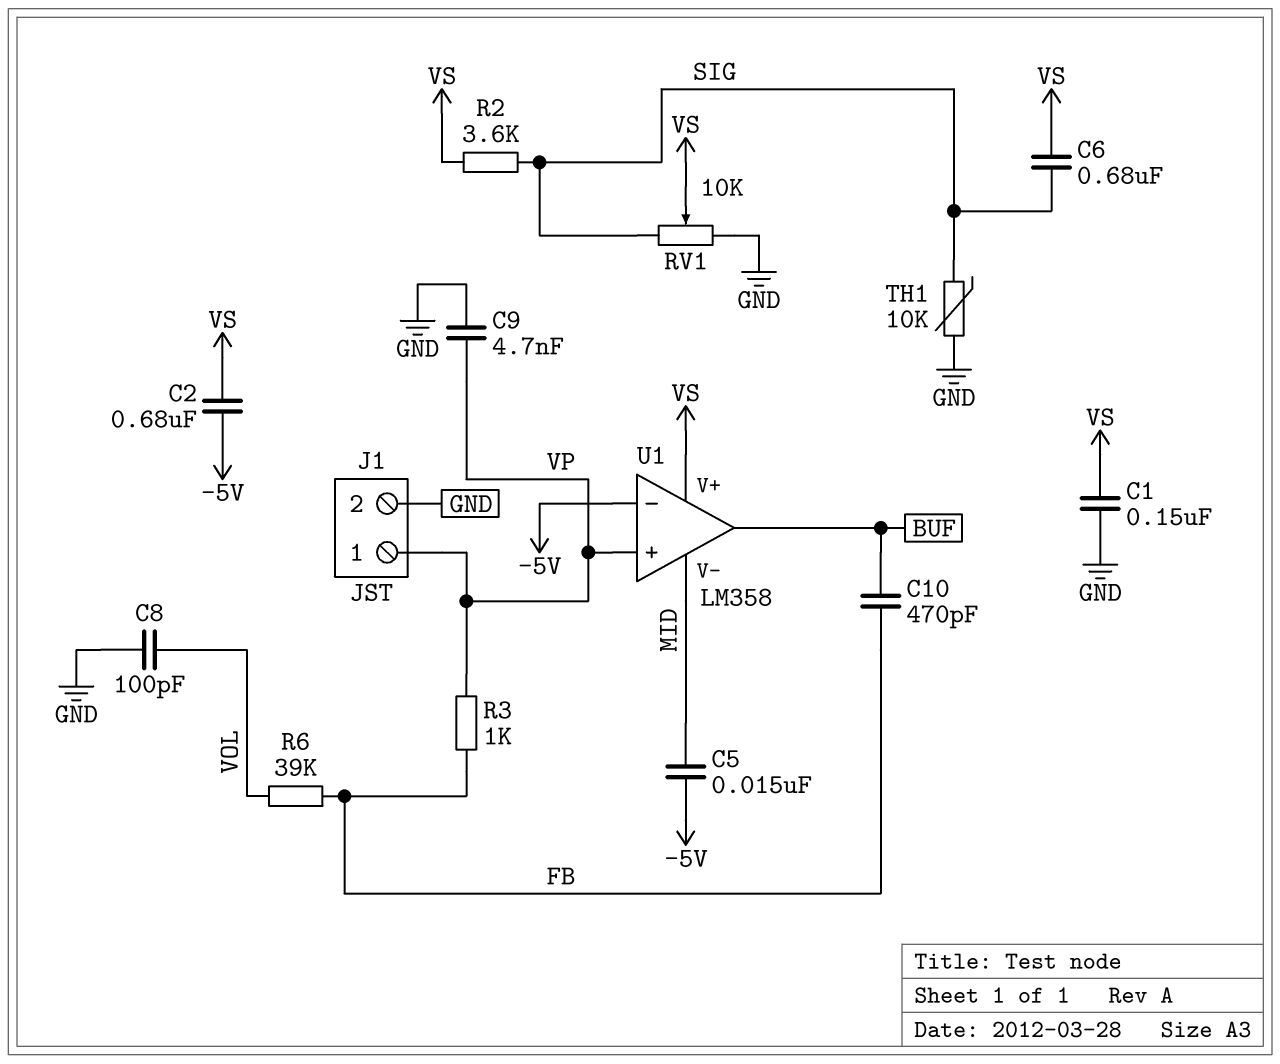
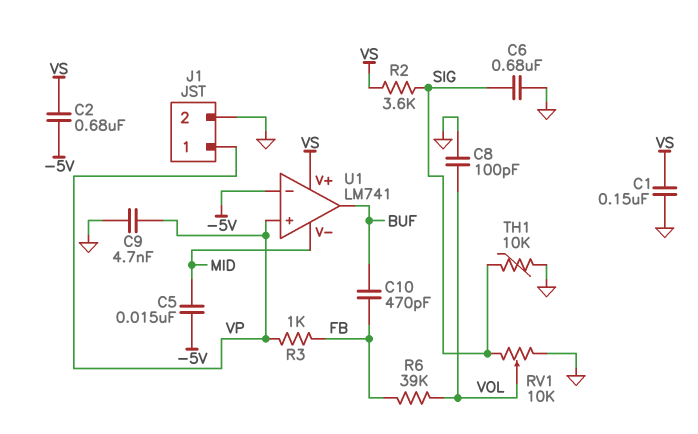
C6: 680nF (SIG, VS) -> 680nF (GND, SIG)
RV1: 10k (GND, SIG, wiper VS) -> 10k (GND, SIG, wiper VOL)
U1: LM358 -> LM741

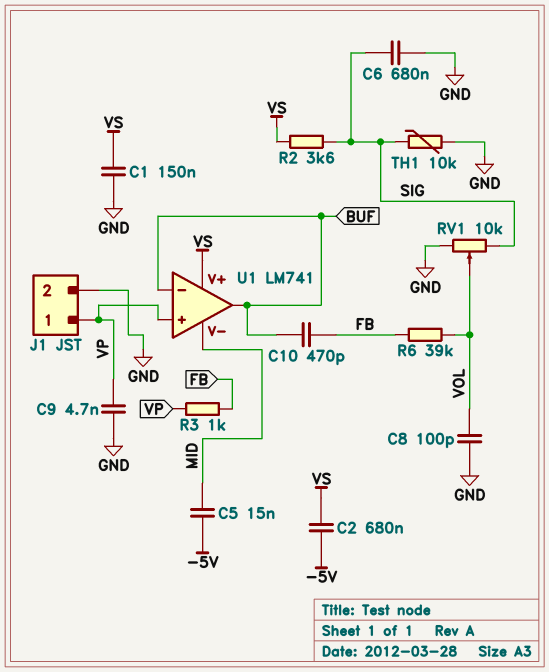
U1 pin in-: -5V -> BUF

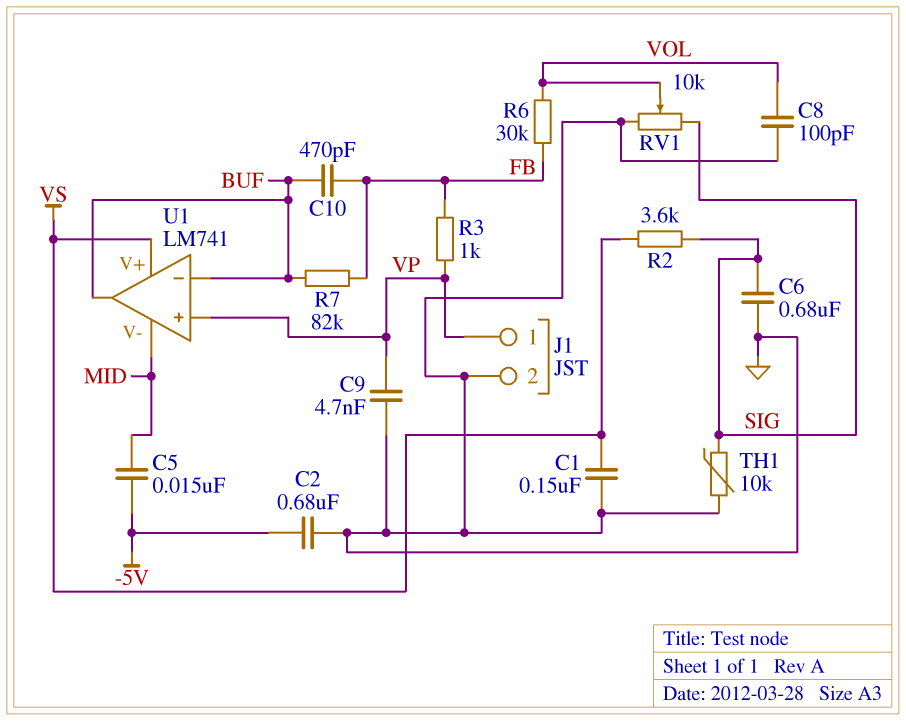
C2: 680nF (-5V, VS) -> 680nF (-5V, GND)
R6: 39k (FB, VOL) -> 30k (FB, VOL)
R7: none -> 82k (BUF, FB)

